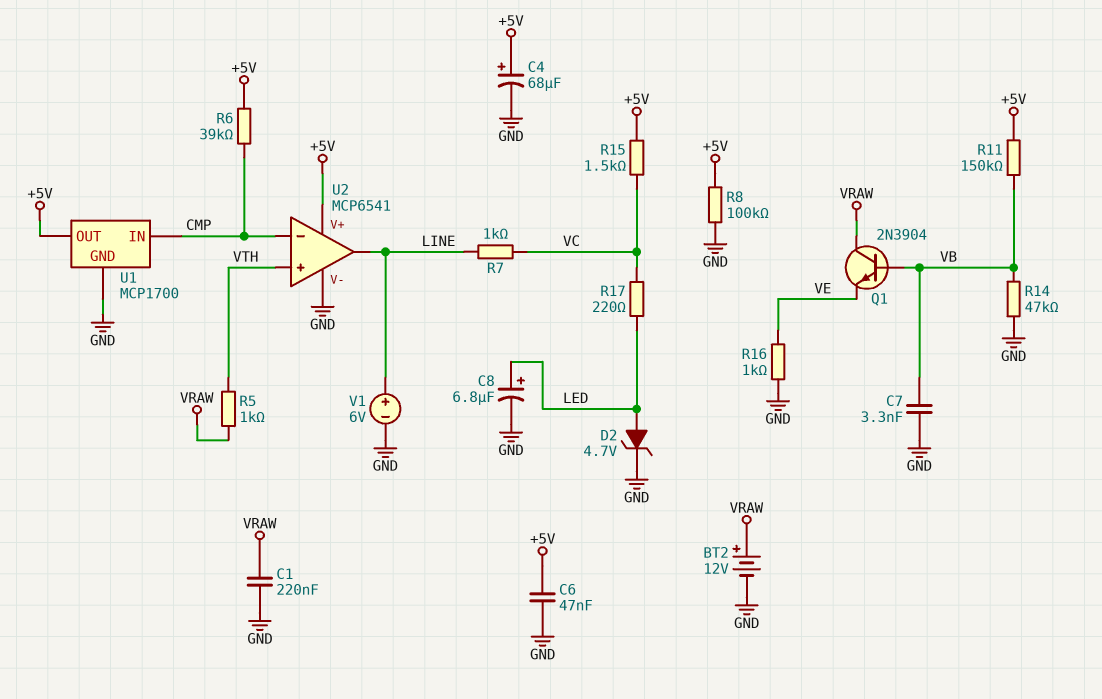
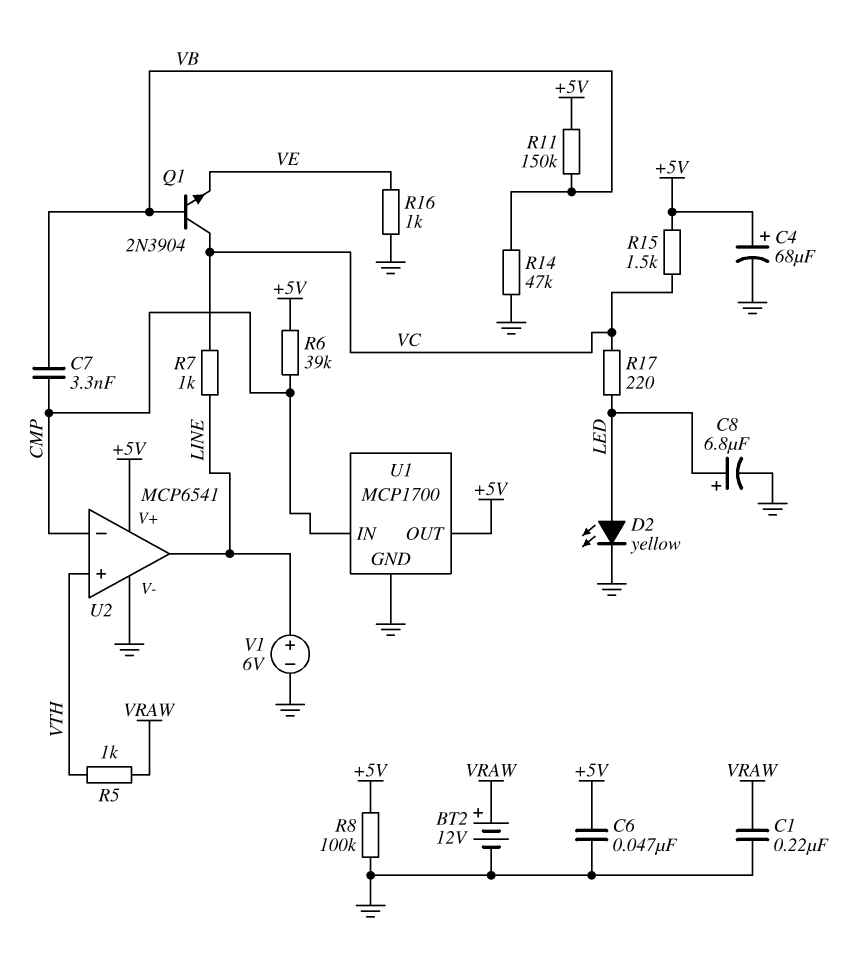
C7: 3.3nF (GND, VB) -> 3.3nF (CMP, VB)
D2: zener 4.7V (A LED, K GND) -> LED yellow (A LED, K GND)
Q1: NPN 2N3904 (B VB, C VRAW, E VE) -> NPN 2N3904 (B VB, C VC, E VE)

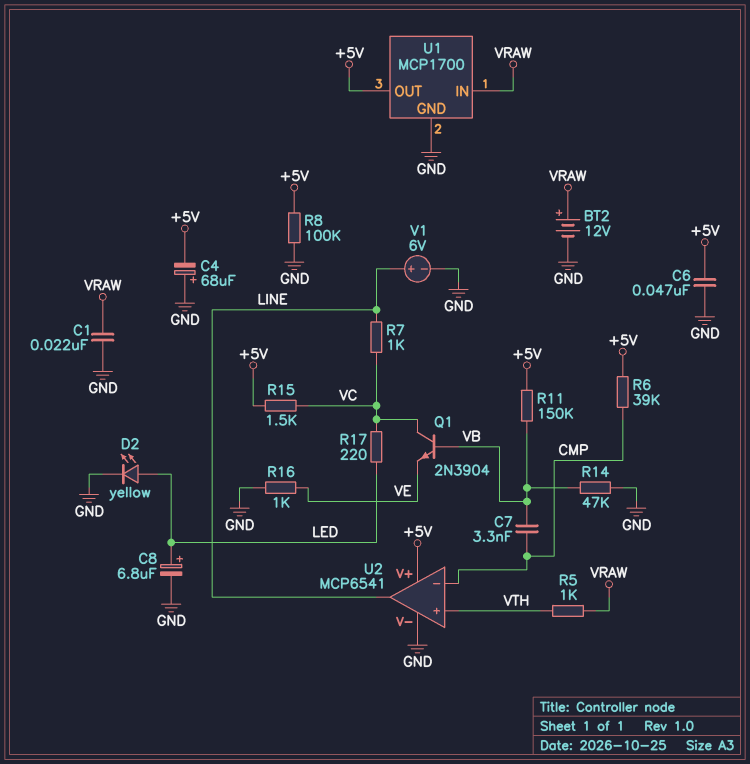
C1: 220nF (GND, VRAW) -> 22nF (GND, VRAW)
C4: 68uF (plus +5V, minus GND) -> 68uF (plus GND, minus +5V)
U1 pin IN: CMP -> VRAW

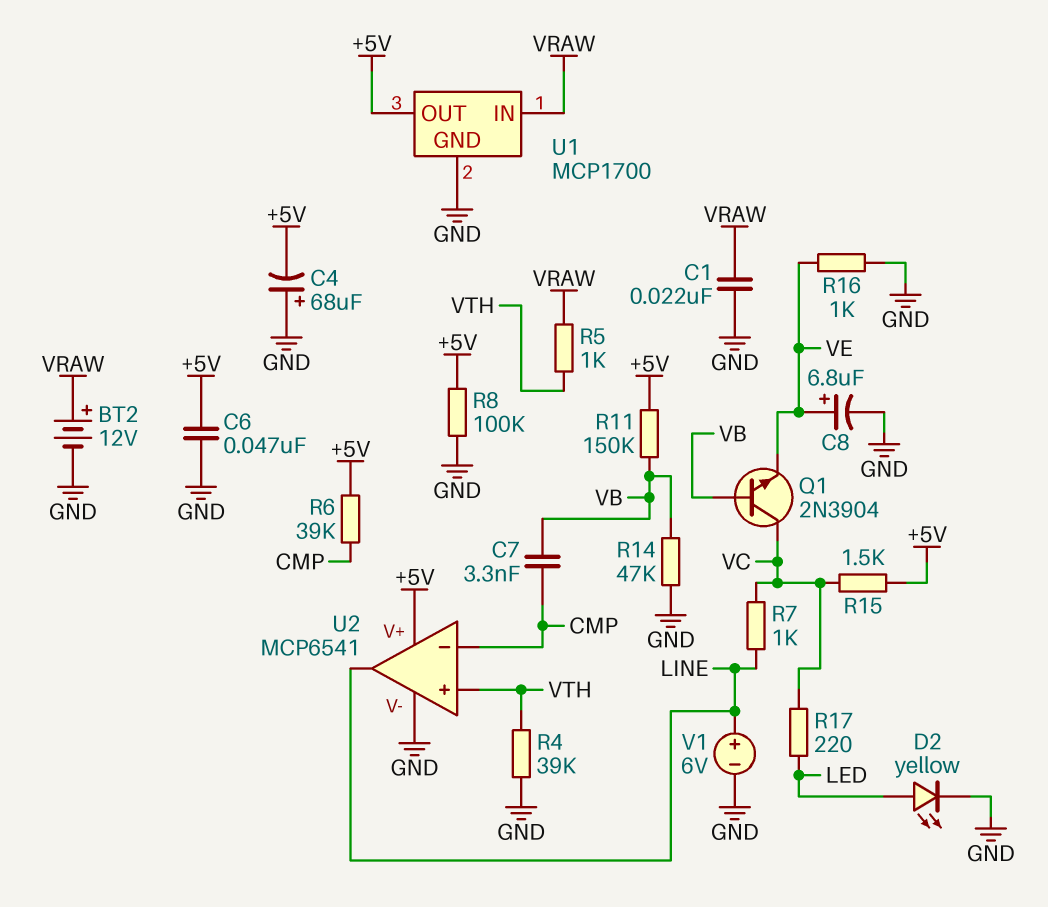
C8: 6.8uF (plus LED, minus GND) -> 6.8uF (plus VE, minus GND)
R4: none -> 39k (GND, VTH)

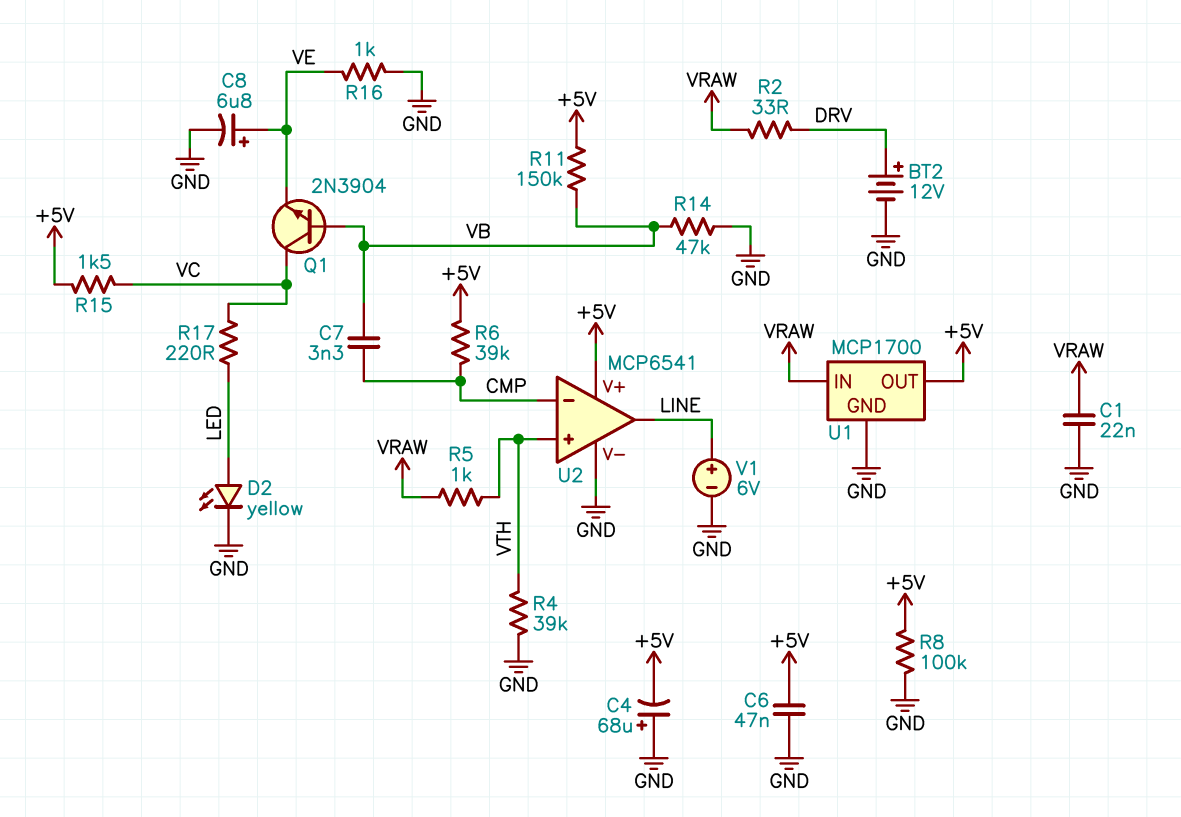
BT2: 12V (plus VRAW, minus GND) -> 12V (plus DRV, minus GND)
R2: none -> 33 (DRV, VRAW)
R7: 1k (LINE, VC) -> none

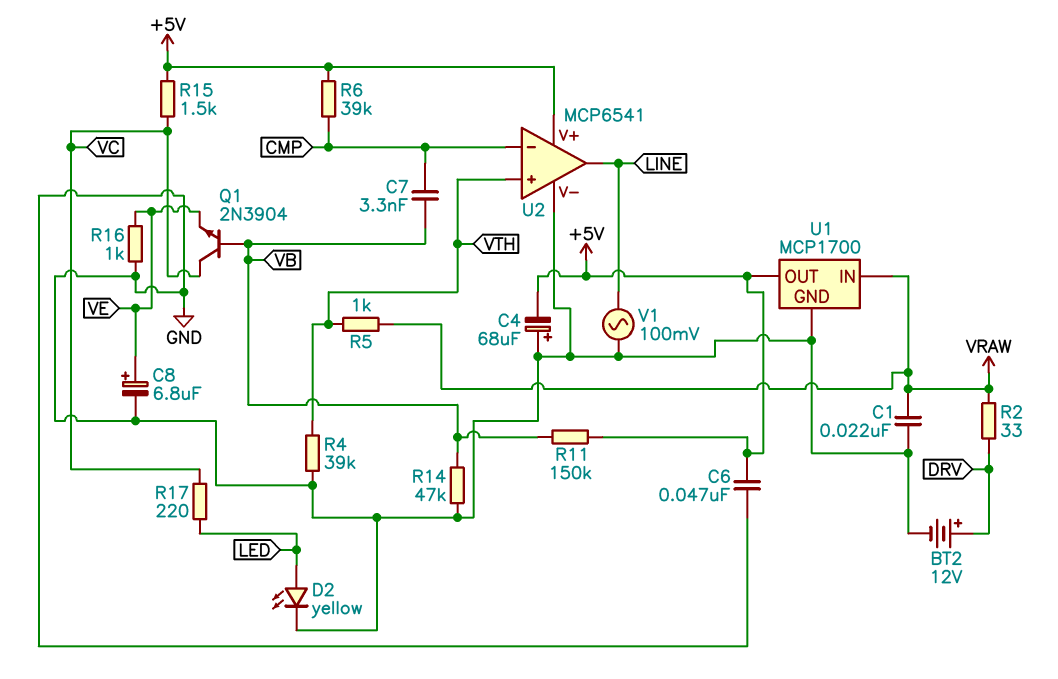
R8: 100k (+5V, GND) -> none
V1: 6V (plus LINE, minus GND) -> AC 100mV (GND, LINE)

